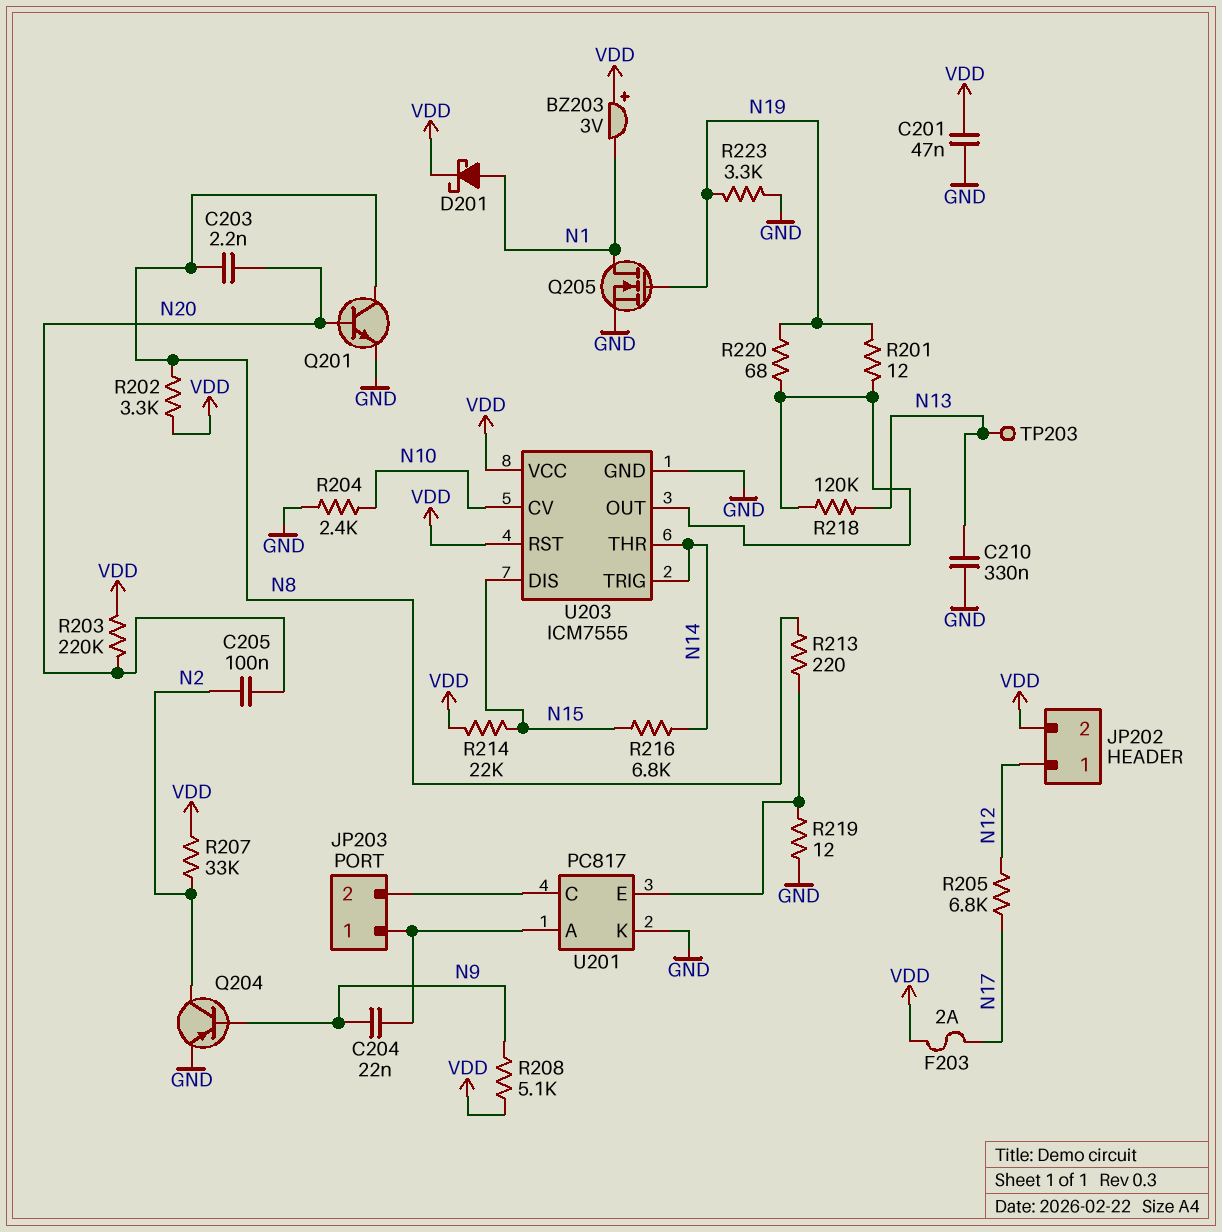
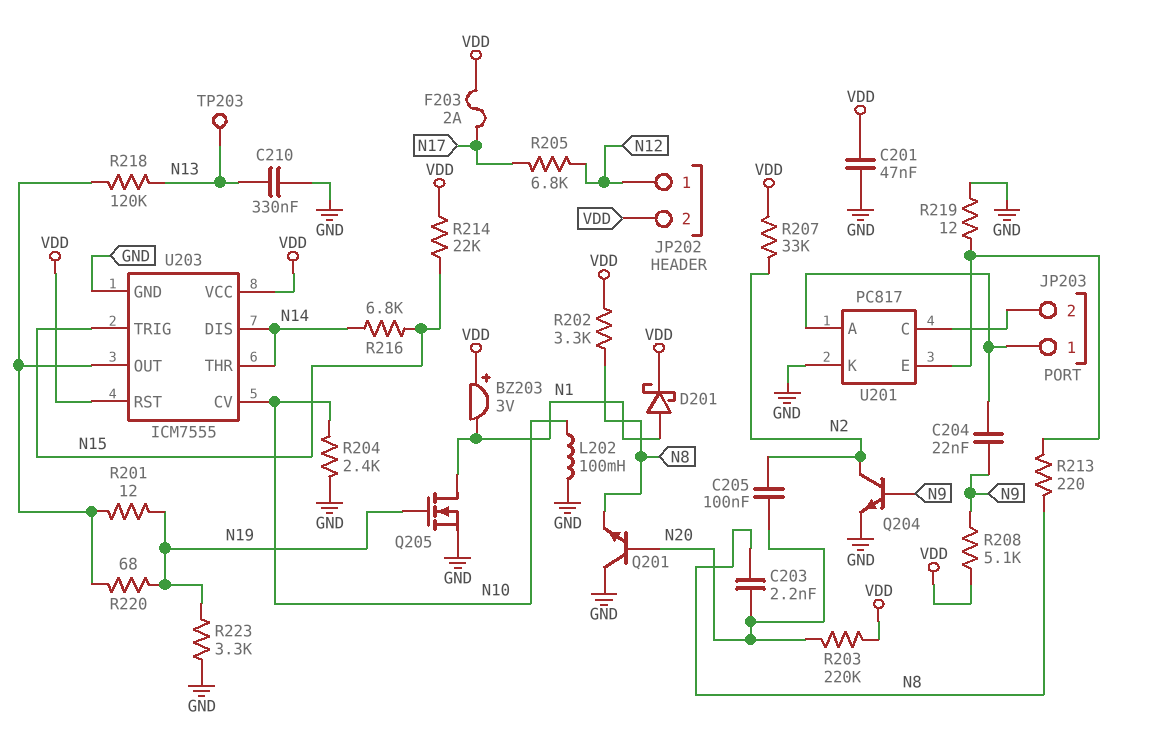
L202: none -> 100mH (GND, N10)
Q201: NPN (B N20, C N8, E GND) -> NPN (B N20, C GND, E N8)
Q204: PNP (B N9, C N2, E GND) -> NPN (B N9, C N2, E GND)
U203 pin DIS: N15 -> N14
U203 pin TRIG: N14 -> N15

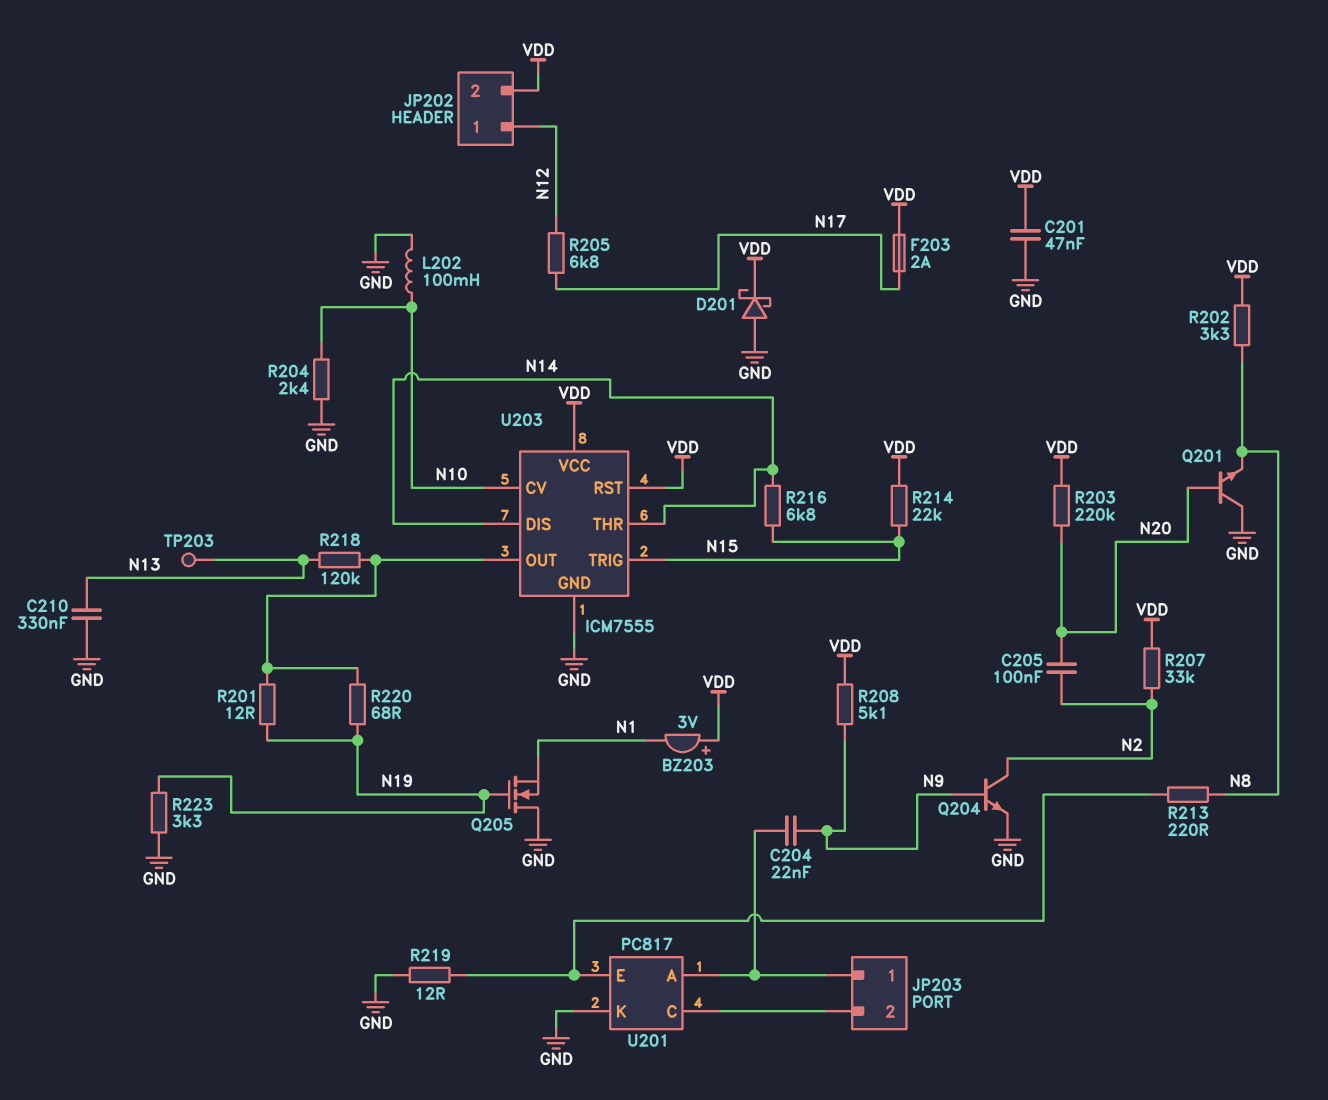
C203: 2.2nF (N8, N20) -> none
D201: schottky (A N1, K VDD) -> schottky (A GND, K VDD)
Q205: NMOS (G N19, D N1, S GND) -> NMOS (G N19, D GND, S N1)

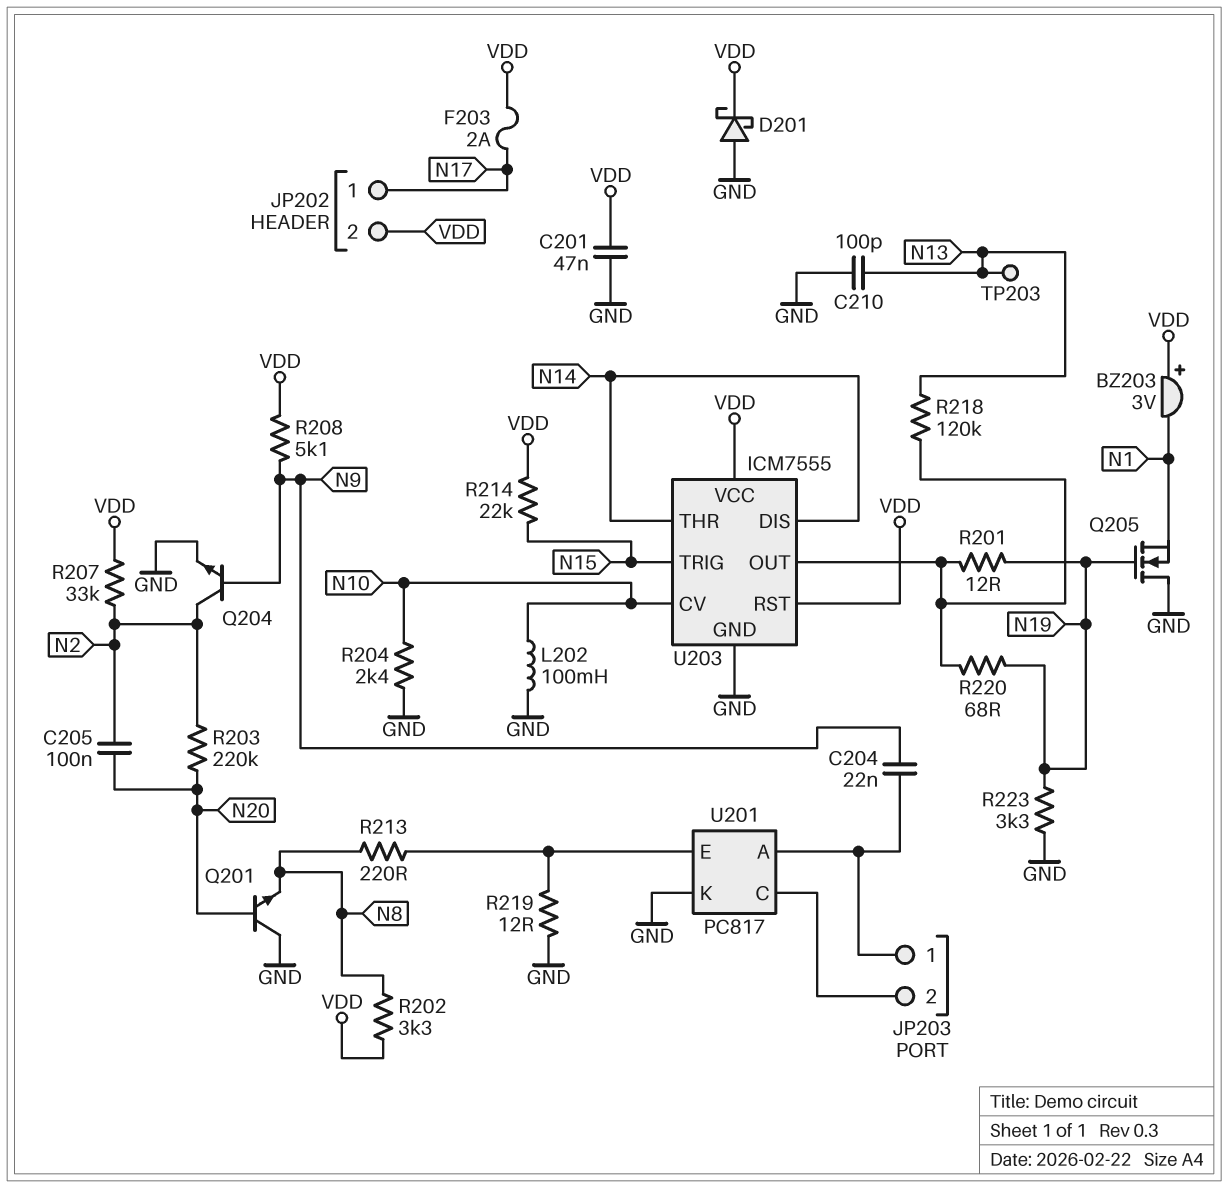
C210: 330nF (GND, N13) -> 100pF (GND, N13)
JP202 pin 1: N12 -> N17
R203: 220k (N20, VDD) -> 220k (N2, N20)
R205: 6.8k (N12, N17) -> none
R216: 6.8k (N14, N15) -> none

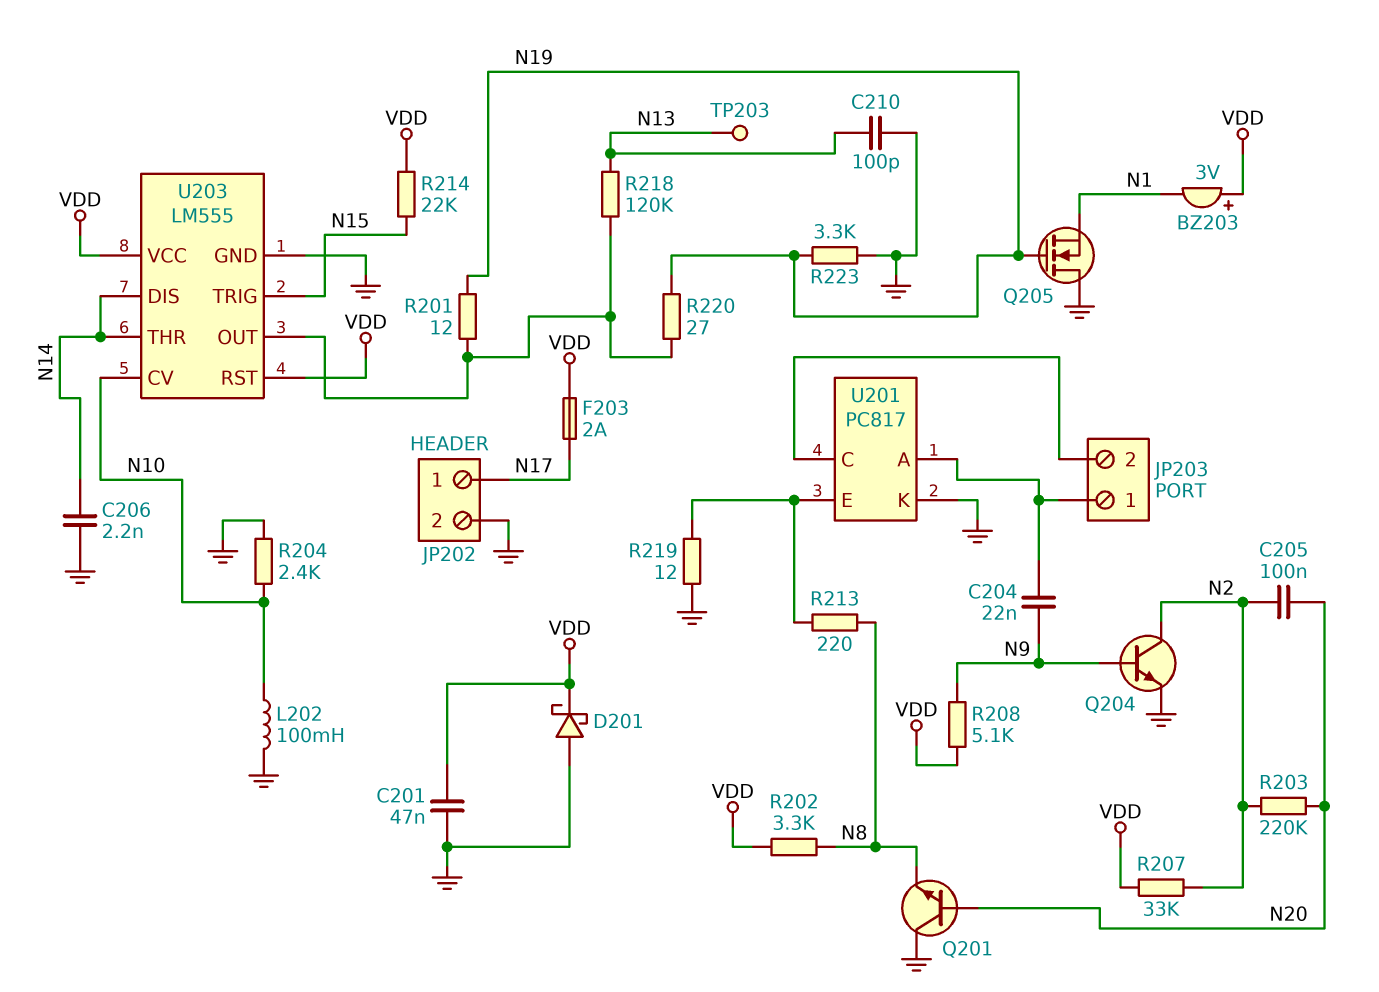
C206: none -> 2.2nF (GND, N14)
JP202 pin 2: VDD -> GND
R220: 68 (N19, U203/OUT) -> 27 (N19, U203/OUT)
U203: ICM7555 -> LM555

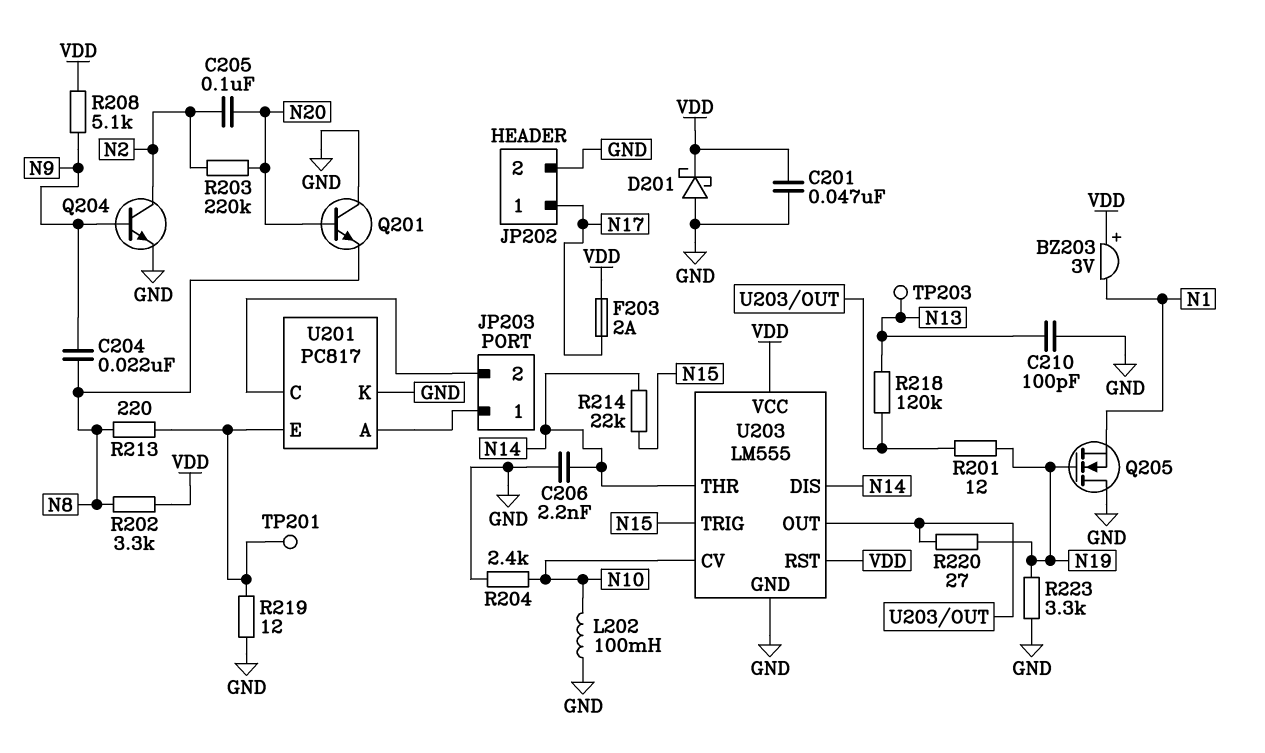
C204: 22nF (JP203/1, N9) -> 22nF (N8, N9)
R207: 33k (N2, VDD) -> none
R214: 22k (N15, VDD) -> 22k (N14, N15)
TP201: none -> test point (U201/E)

